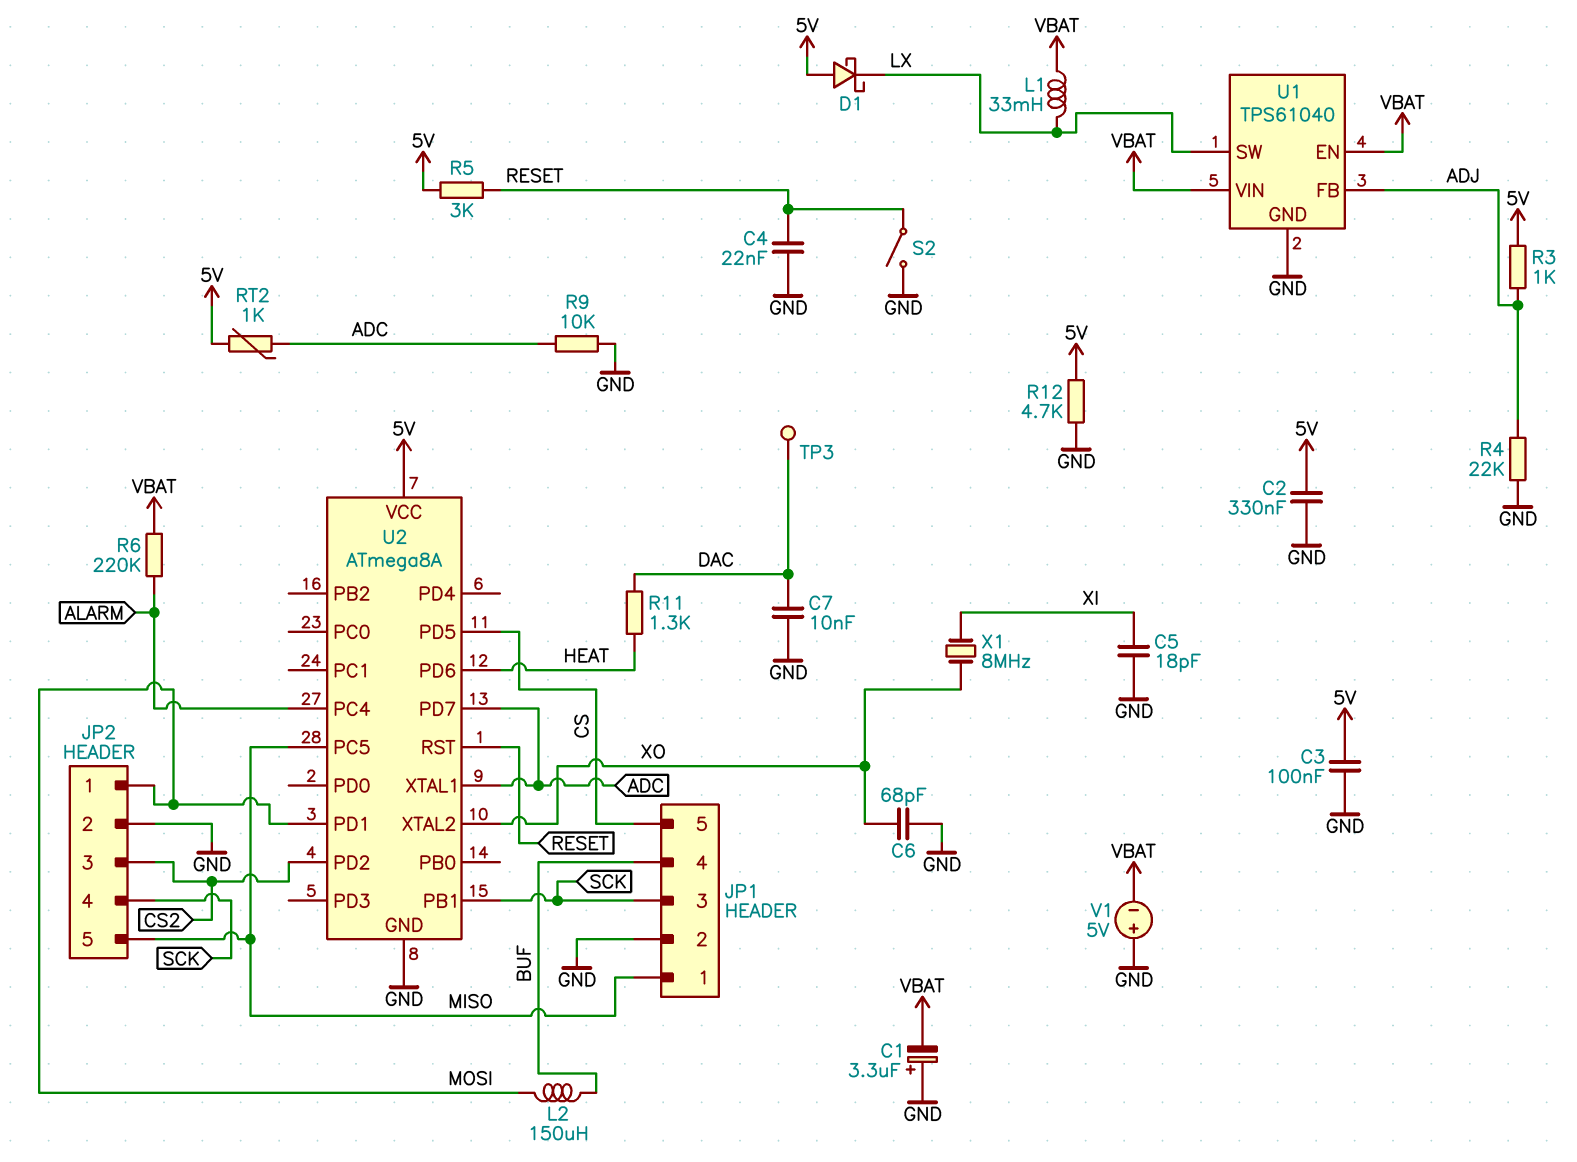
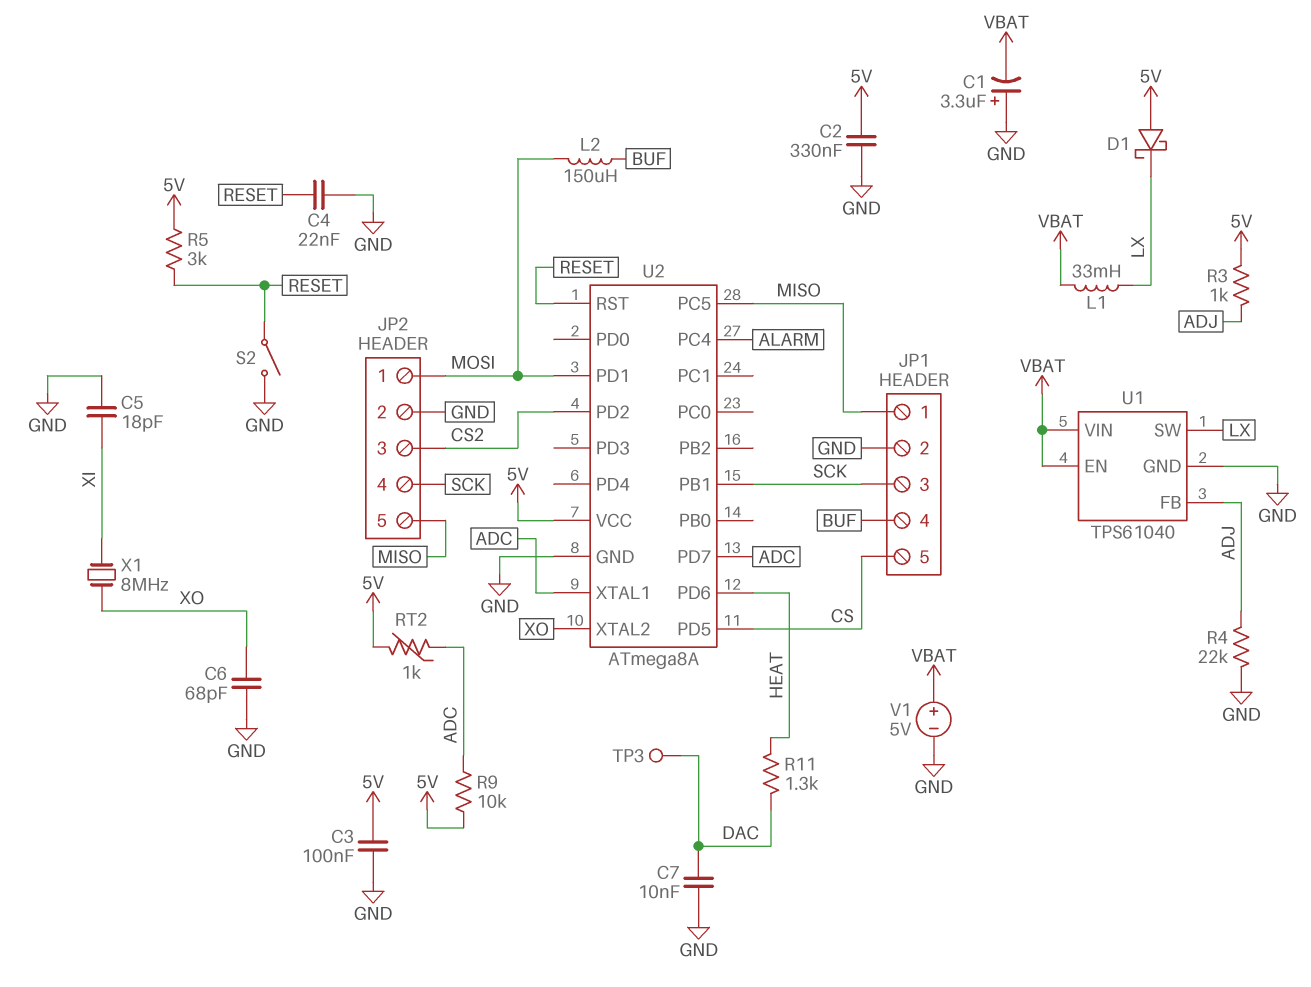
R6: 220k (ALARM, VBAT) -> none
R9: 10k (ADC, GND) -> 10k (5V, ADC)
R12: 4.7k (5V, GND) -> none
V1: 5V (plus GND, minus VBAT) -> 5V (plus VBAT, minus GND)

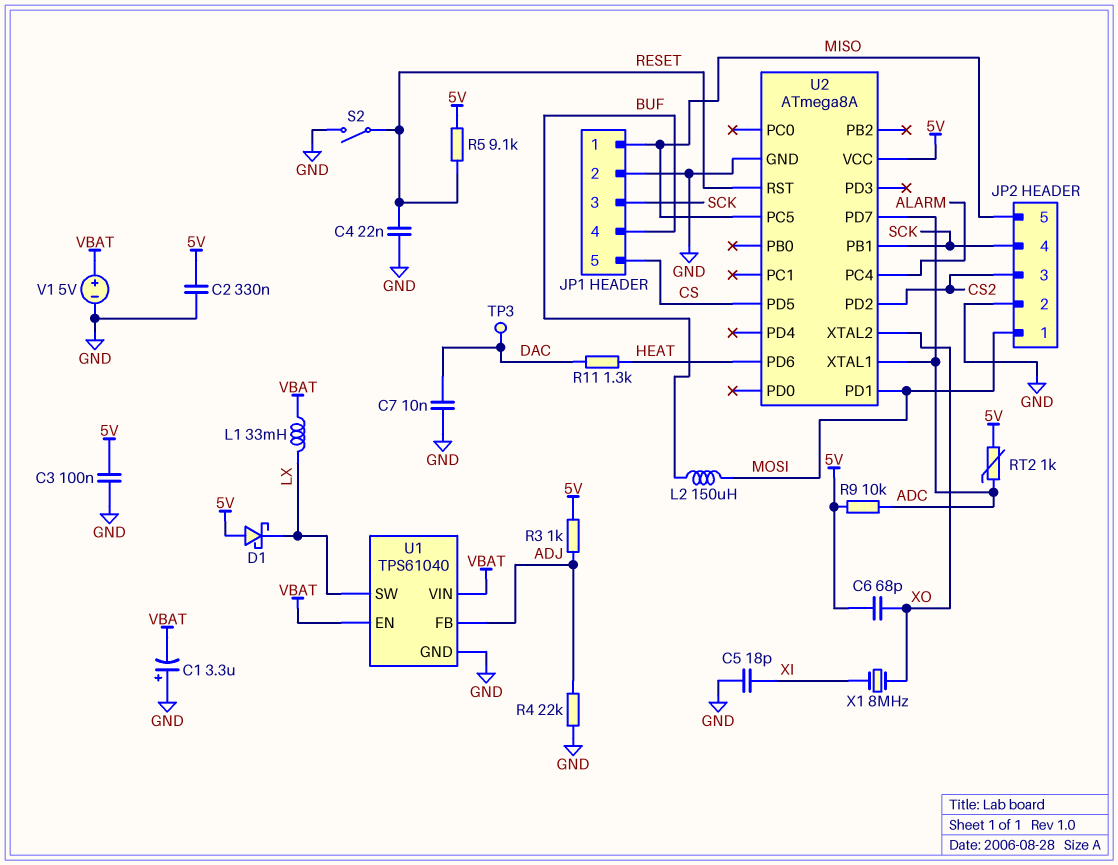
C6: 68pF (GND, XO) -> 68pF (5V, XO)
R5: 3k (5V, RESET) -> 9.1k (5V, RESET)

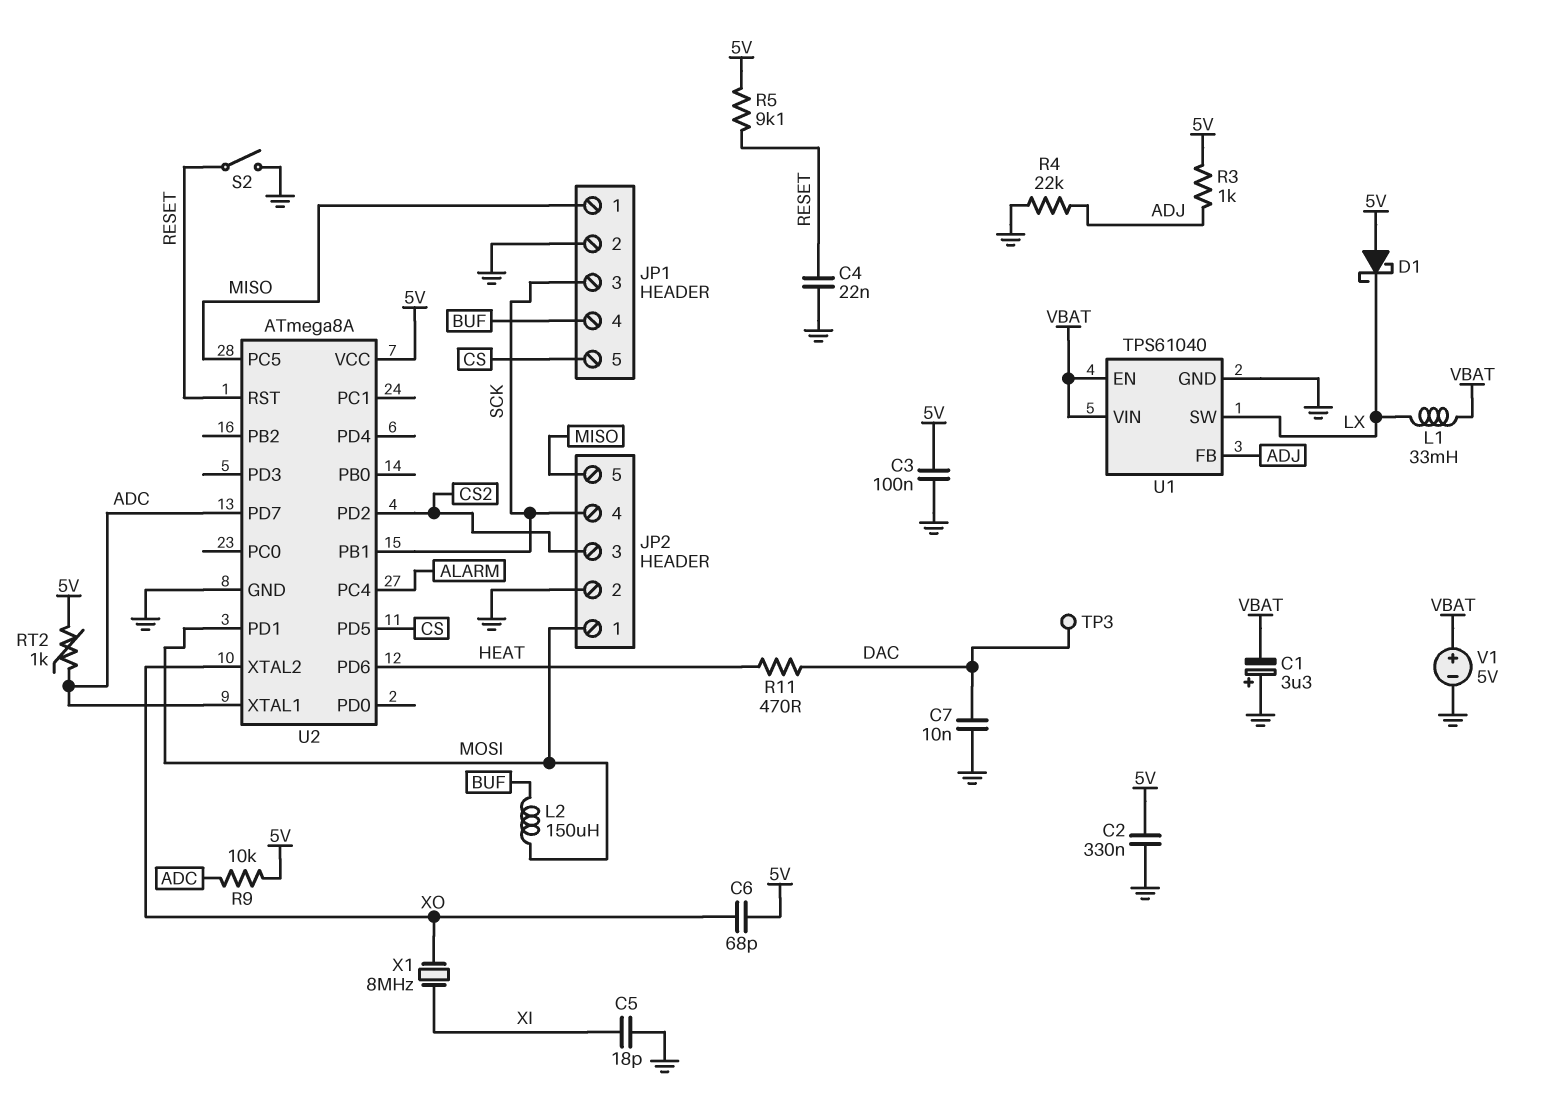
R11: 1.3k (DAC, HEAT) -> 470 (DAC, HEAT)

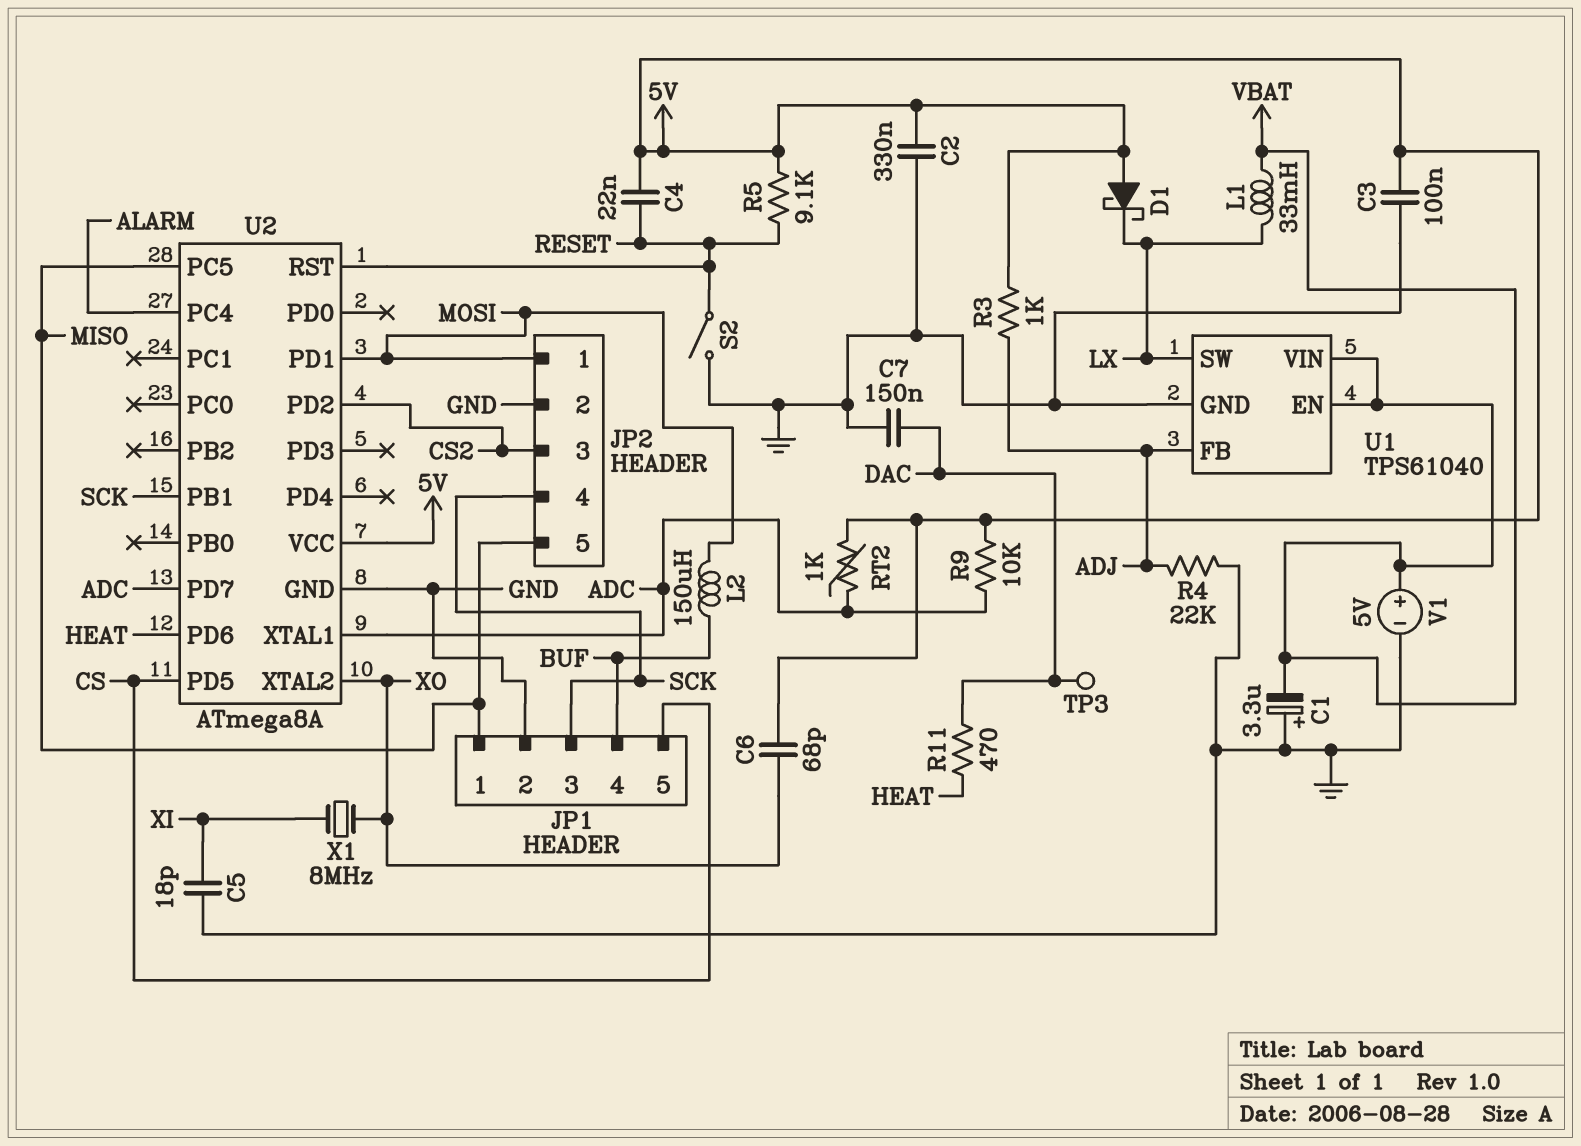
C4: 22nF (GND, RESET) -> 22nF (5V, RESET)
C7: 10nF (DAC, GND) -> 150nF (DAC, GND)

